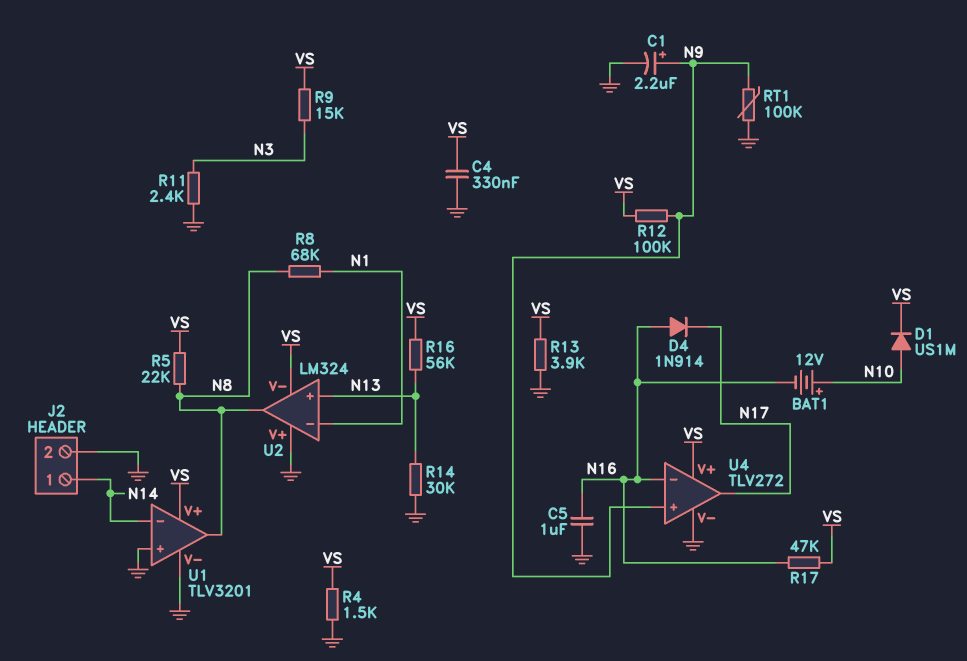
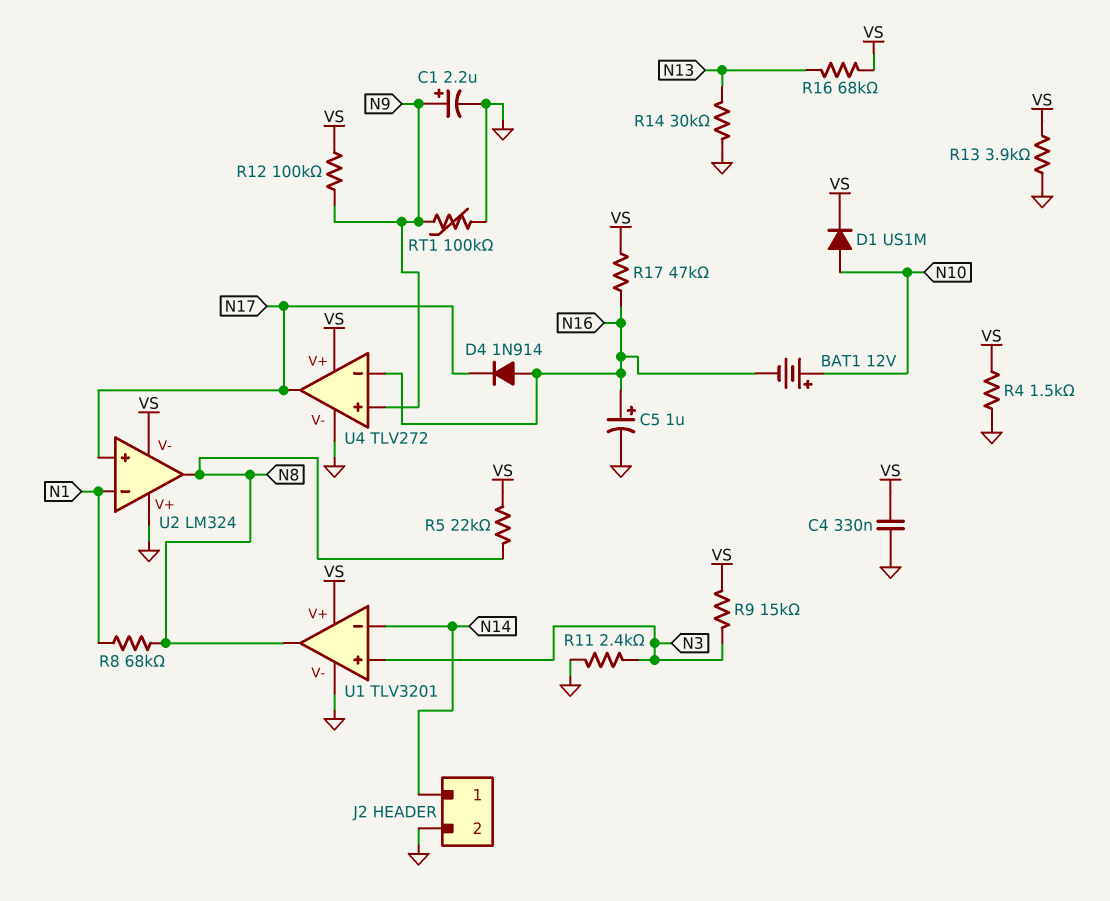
C5: 1uF (GND, N16) -> 1uF (plus N16, minus GND)
R16: 56k (N13, VS) -> 68k (N13, VS)
U1 pin in+: GND -> N3
U2 pin in+: N13 -> N17

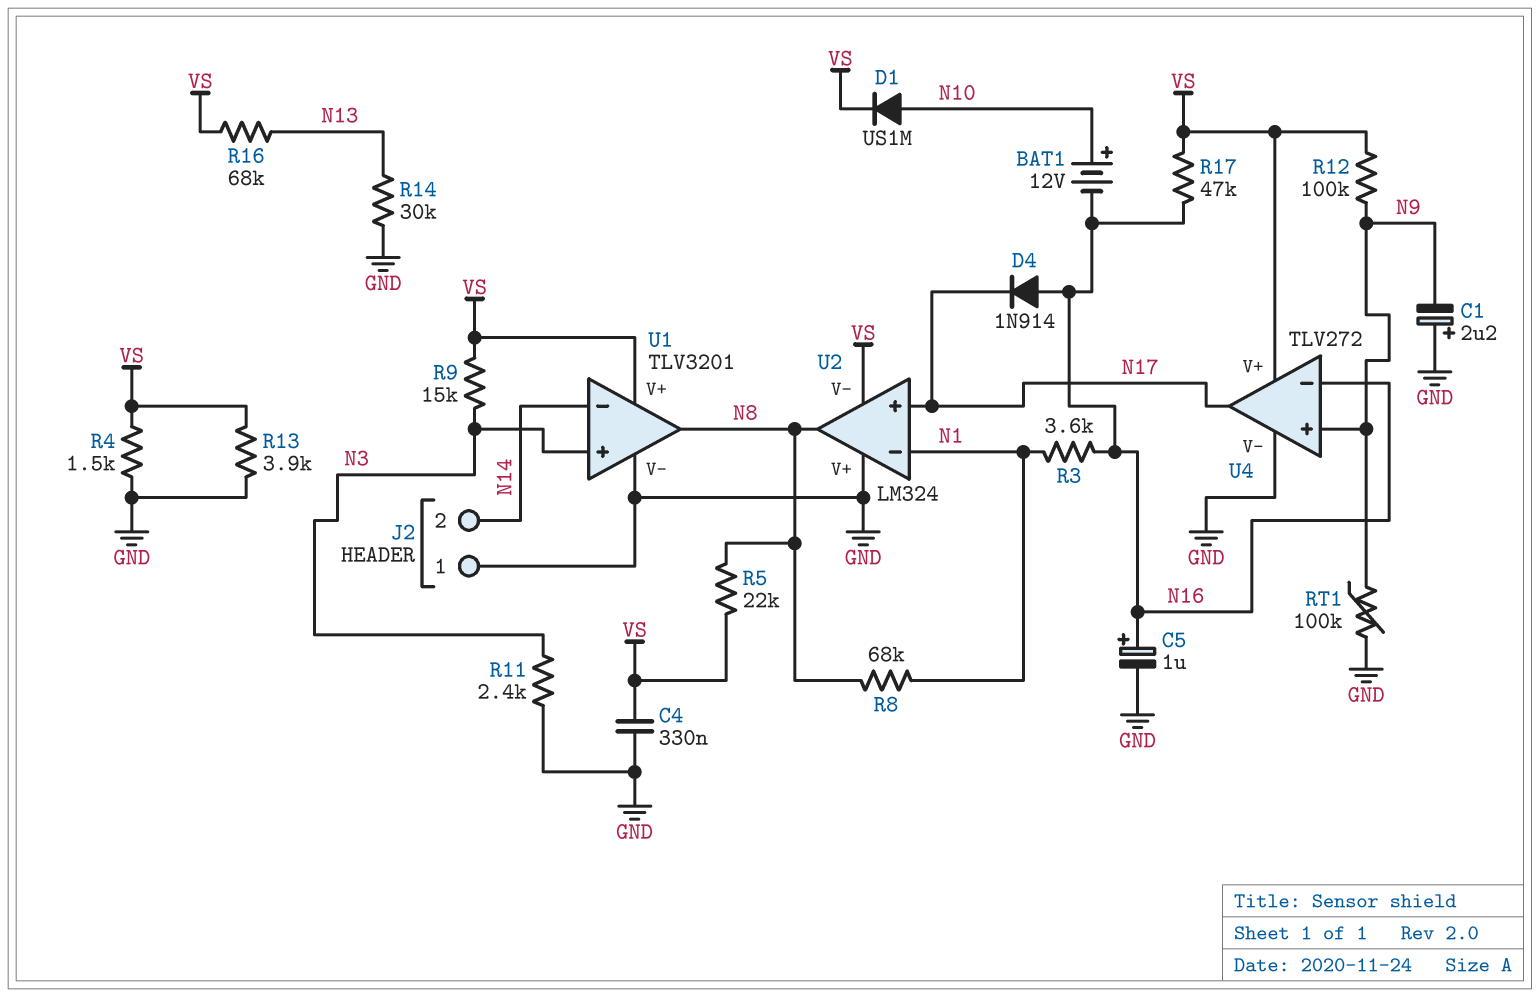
C1: 2.2uF (plus N9, minus GND) -> 2.2uF (plus GND, minus N9)
J2 pin 1: N14 -> GND
J2 pin 2: GND -> N14
R3: none -> 3.6k (N1, N16)

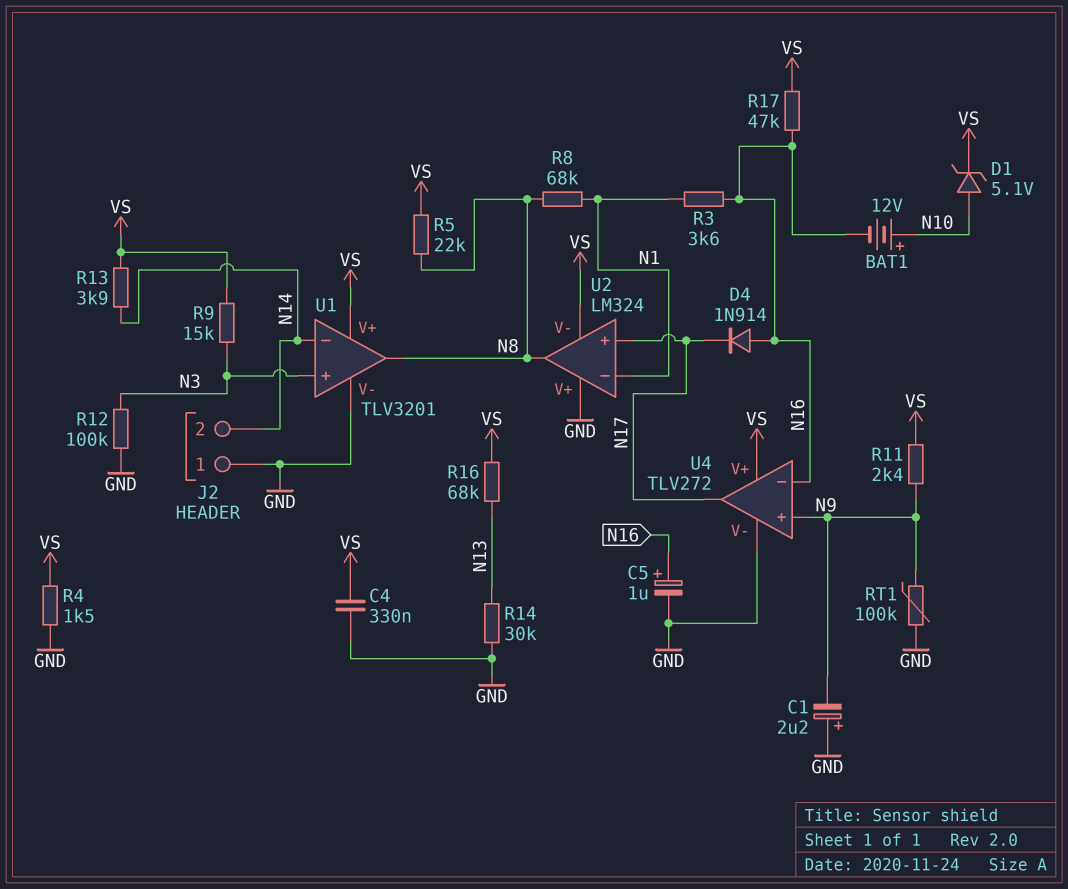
D1: diode US1M (A N10, K VS) -> zener 5.1V (A N10, K VS)
R11: 2.4k (GND, N3) -> 2.4k (N9, VS)
R12: 100k (N9, VS) -> 100k (GND, N3)
R13: 3.9k (GND, VS) -> 3.9k (N14, VS)

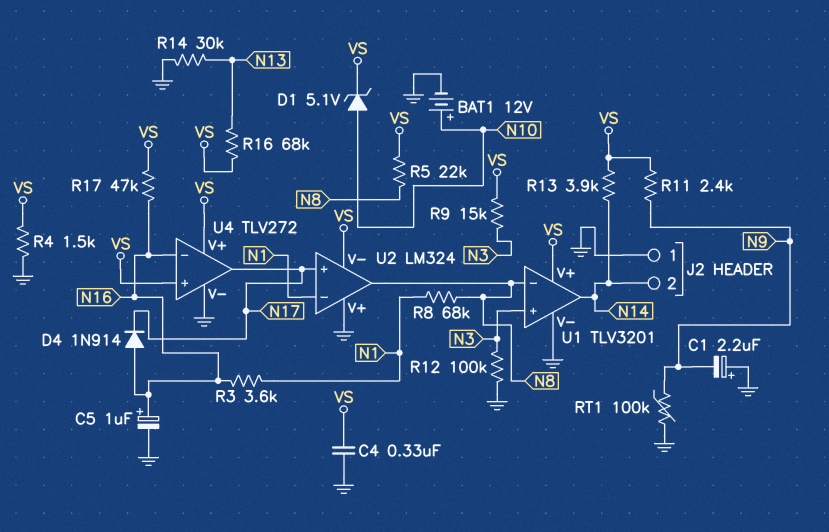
BAT1: 12V (plus N10, minus N16) -> 12V (plus N10, minus GND)
U1 pin in-: N14 -> N8
U1 pin out: N8 -> N14
U4 pin in+: N9 -> VS

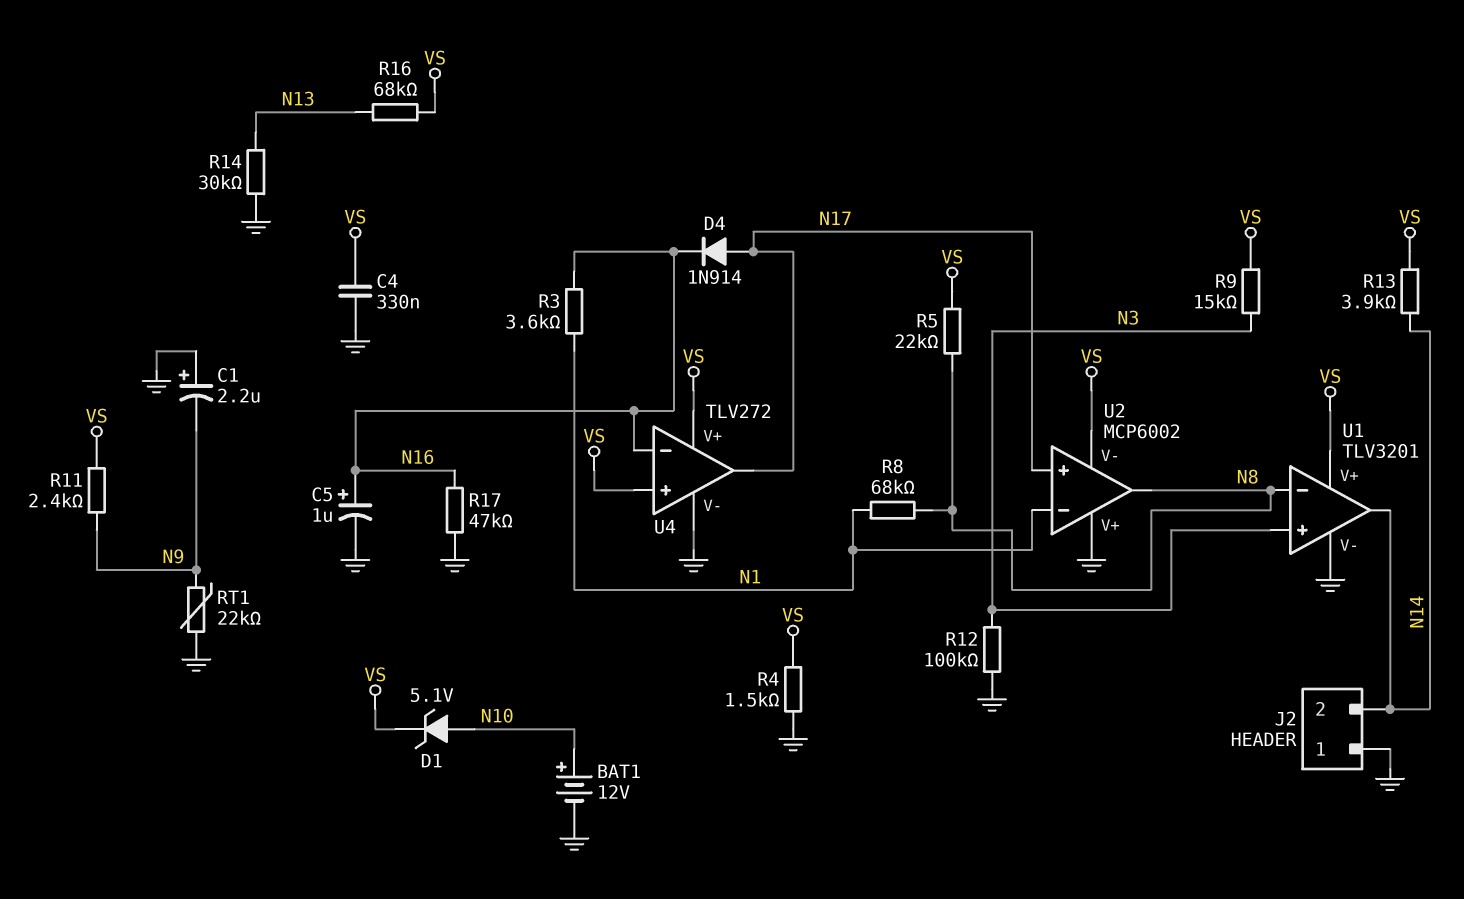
D4: diode 1N914 (A N16, K N17) -> diode 1N914 (A N17, K N16)
R17: 47k (N16, VS) -> 47k (GND, N16)
RT1: 100k (GND, N9) -> 22k (GND, N9)
U2: LM324 -> MCP6002

